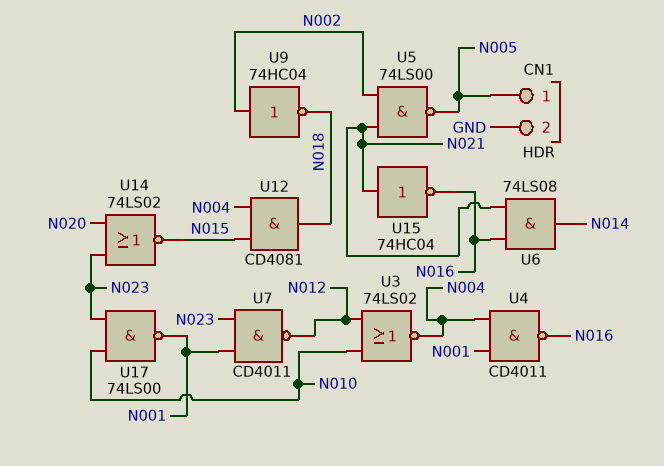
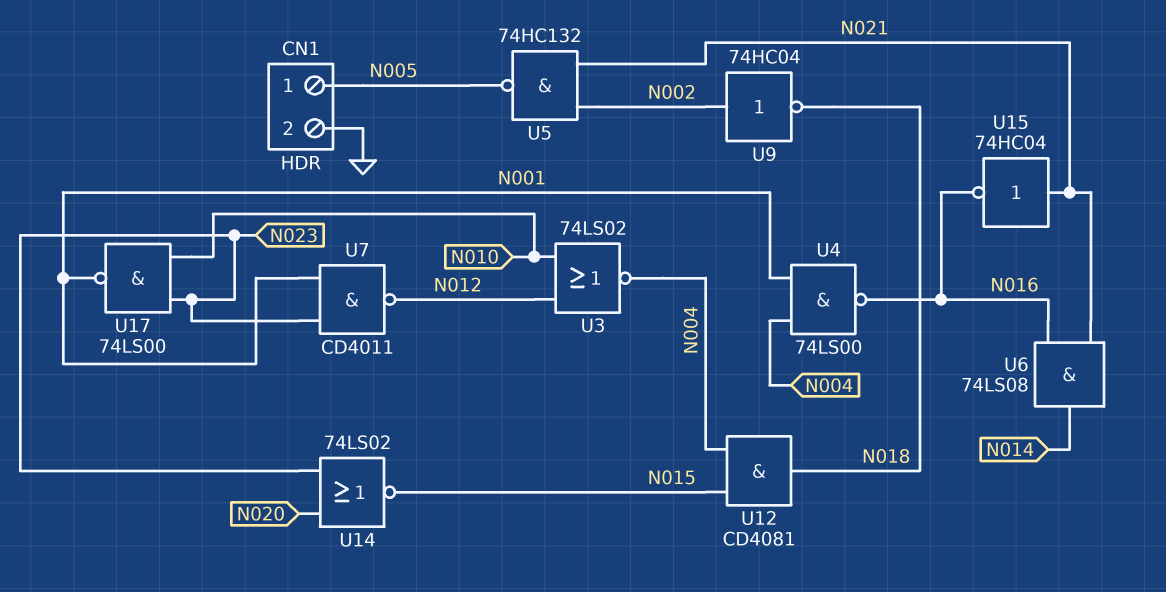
U4: NAND CD4011 (in N001, in N004, out N016) -> NAND 74LS00 (in N001, in N004, out N016)
U5: NAND 74LS00 (in N002, in N021, out N005) -> NAND 74HC132 (in N002, in N021, out N005)

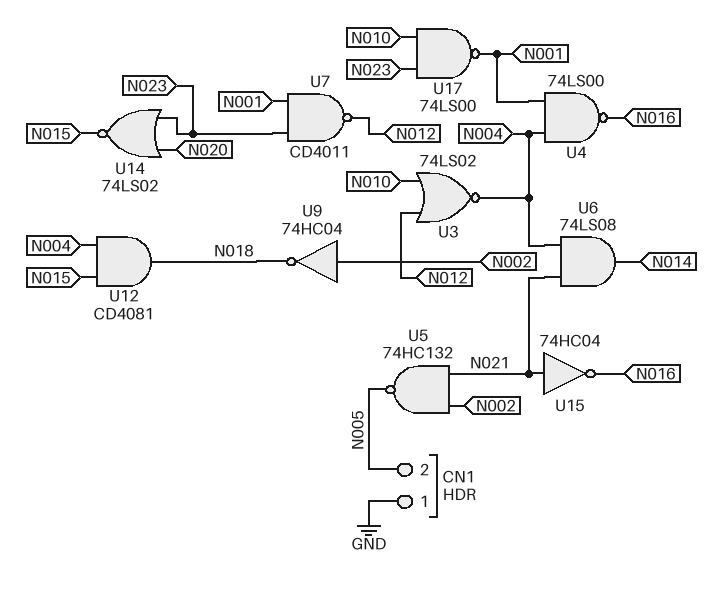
CN1 pin 1: N005 -> GND
CN1 pin 2: GND -> N005
U6: AND 74LS08 (in N016, in N021, out N014) -> AND 74LS08 (in N004, in N021, out N014)

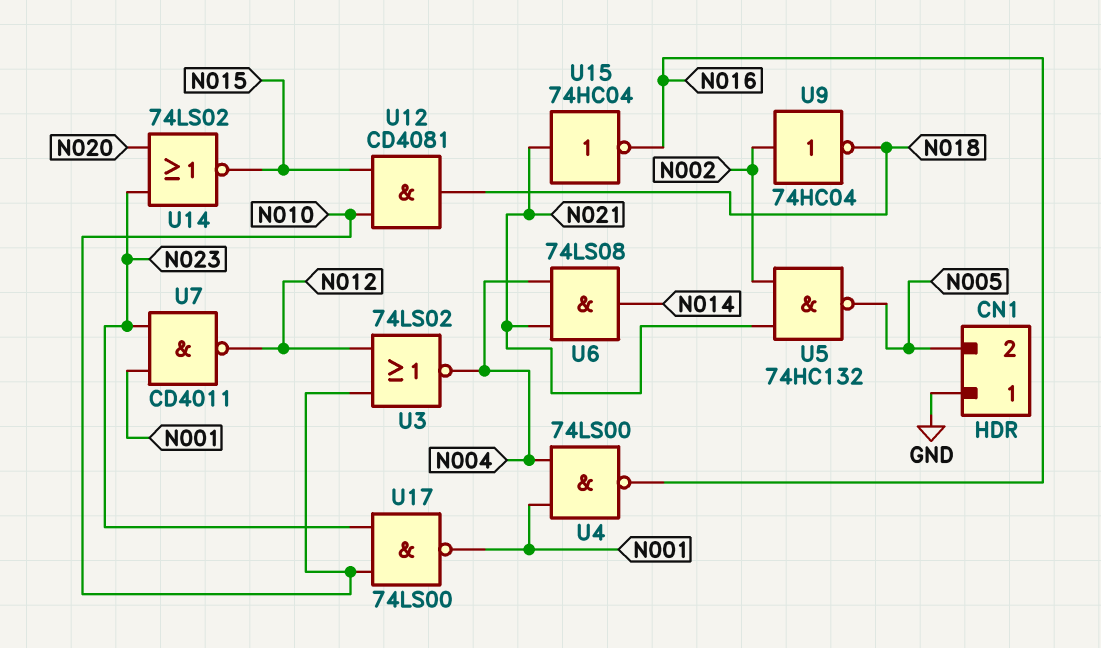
U12: AND CD4081 (in N004, in N015, out N018) -> AND CD4081 (in N010, in N015, out N018)

